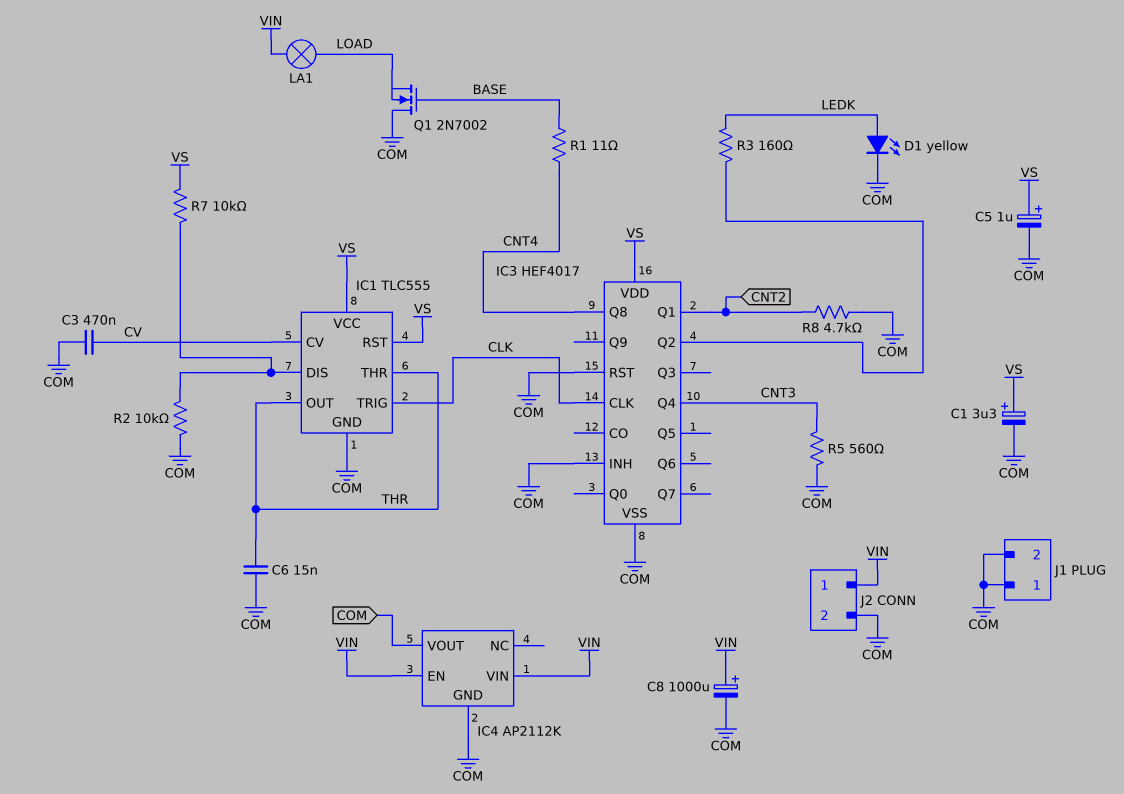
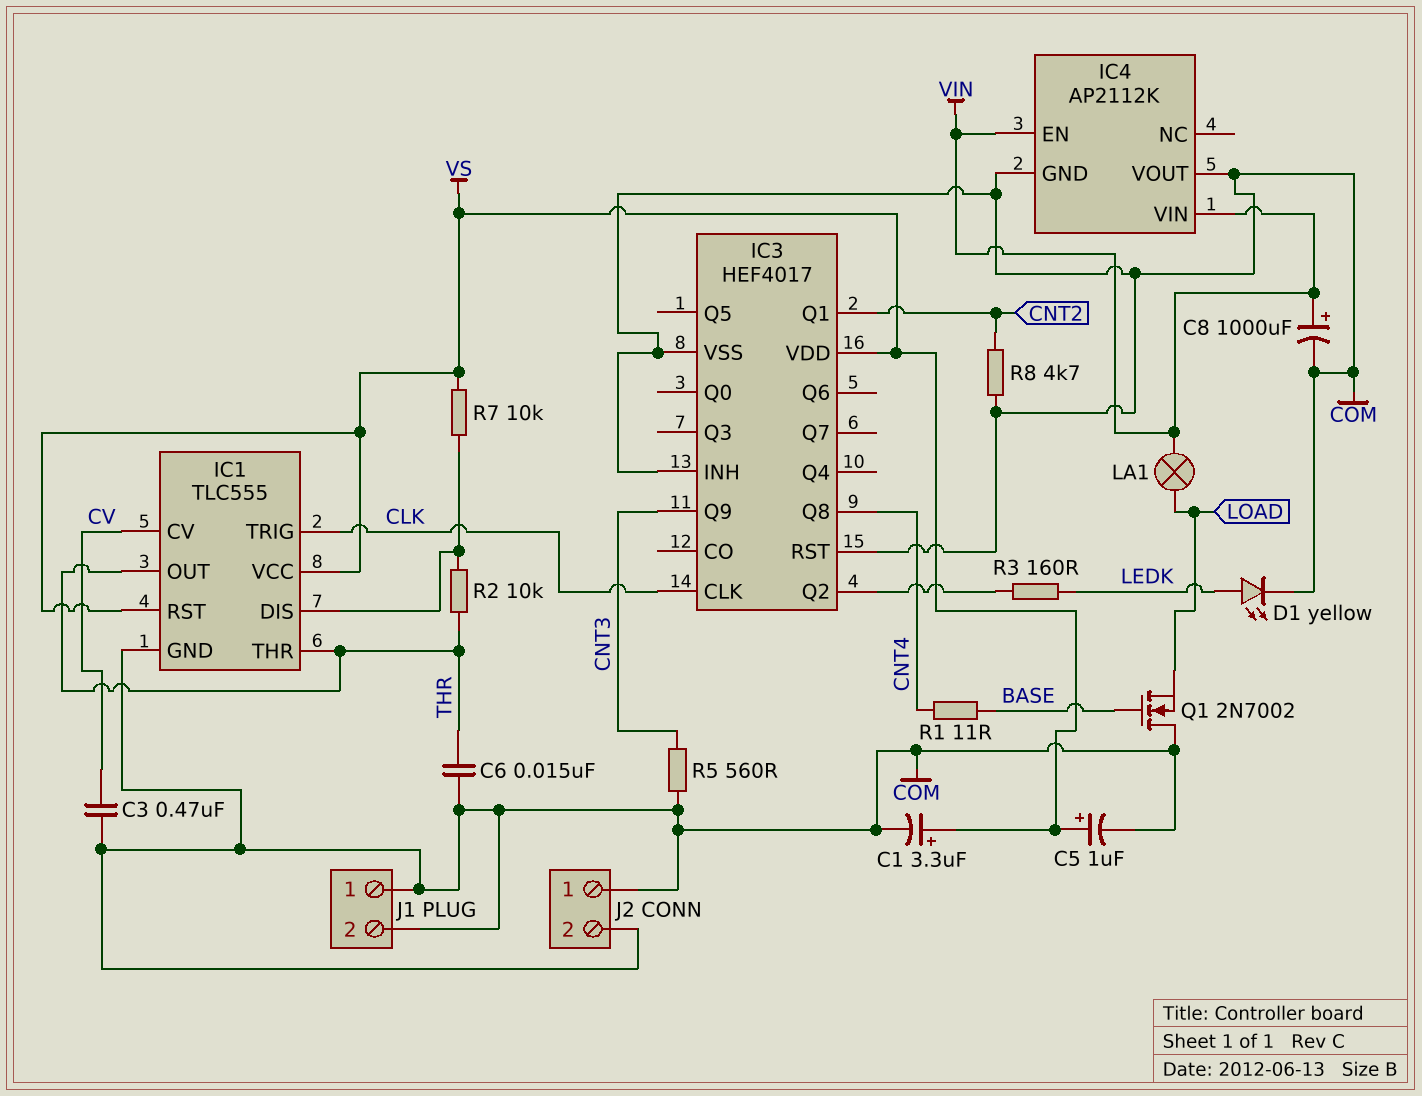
IC3 pin Q4: CNT3 -> none
IC3 pin Q9: none -> CNT3
J2 pin 1: VIN -> COM
R2: 10k (COM, IC1/DIS) -> 10k (IC1/DIS, THR)

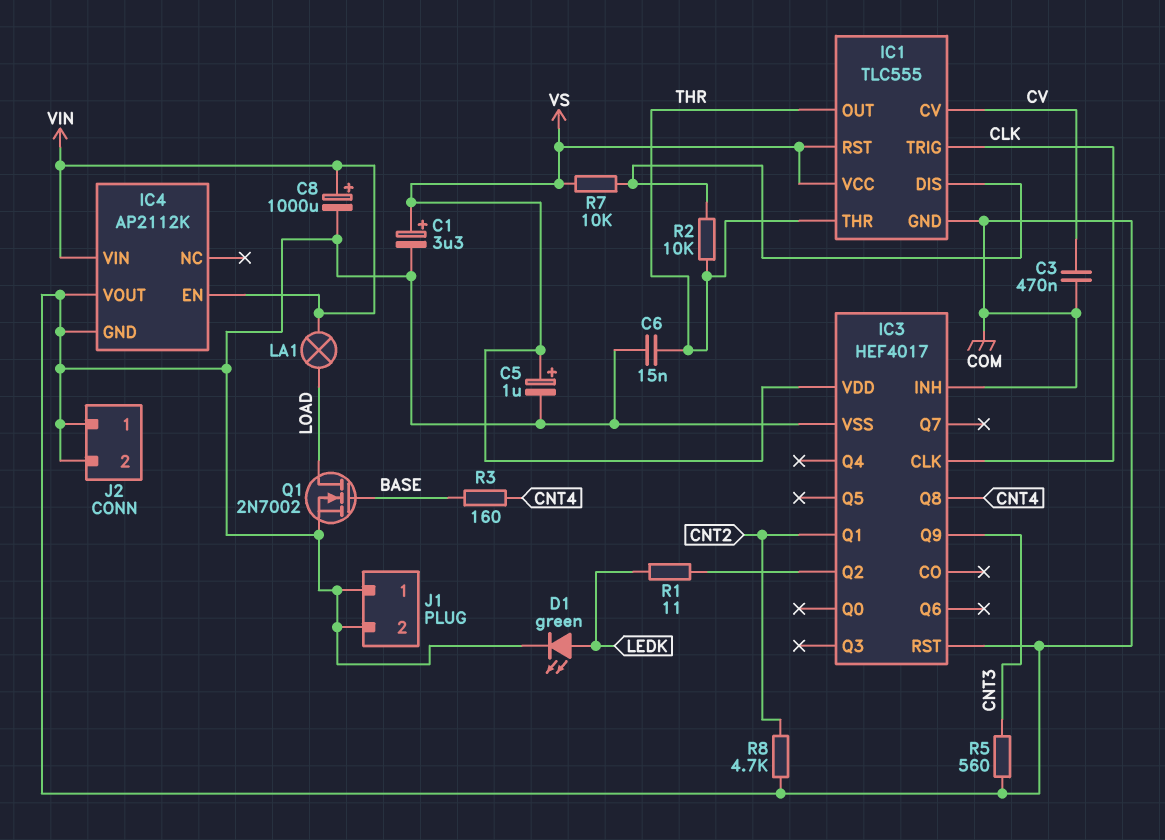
D1: LED yellow (A LEDK, K COM) -> LED green (A LEDK, K COM)
Q1: NMOS 2N7002 (G BASE, D COM, S LOAD) -> NMOS 2N7002 (G BASE, D LOAD, S COM)
R1: 11 (BASE, CNT4) -> 11 (IC3/Q2, LEDK)
R3: 160 (IC3/Q2, LEDK) -> 160 (BASE, CNT4)

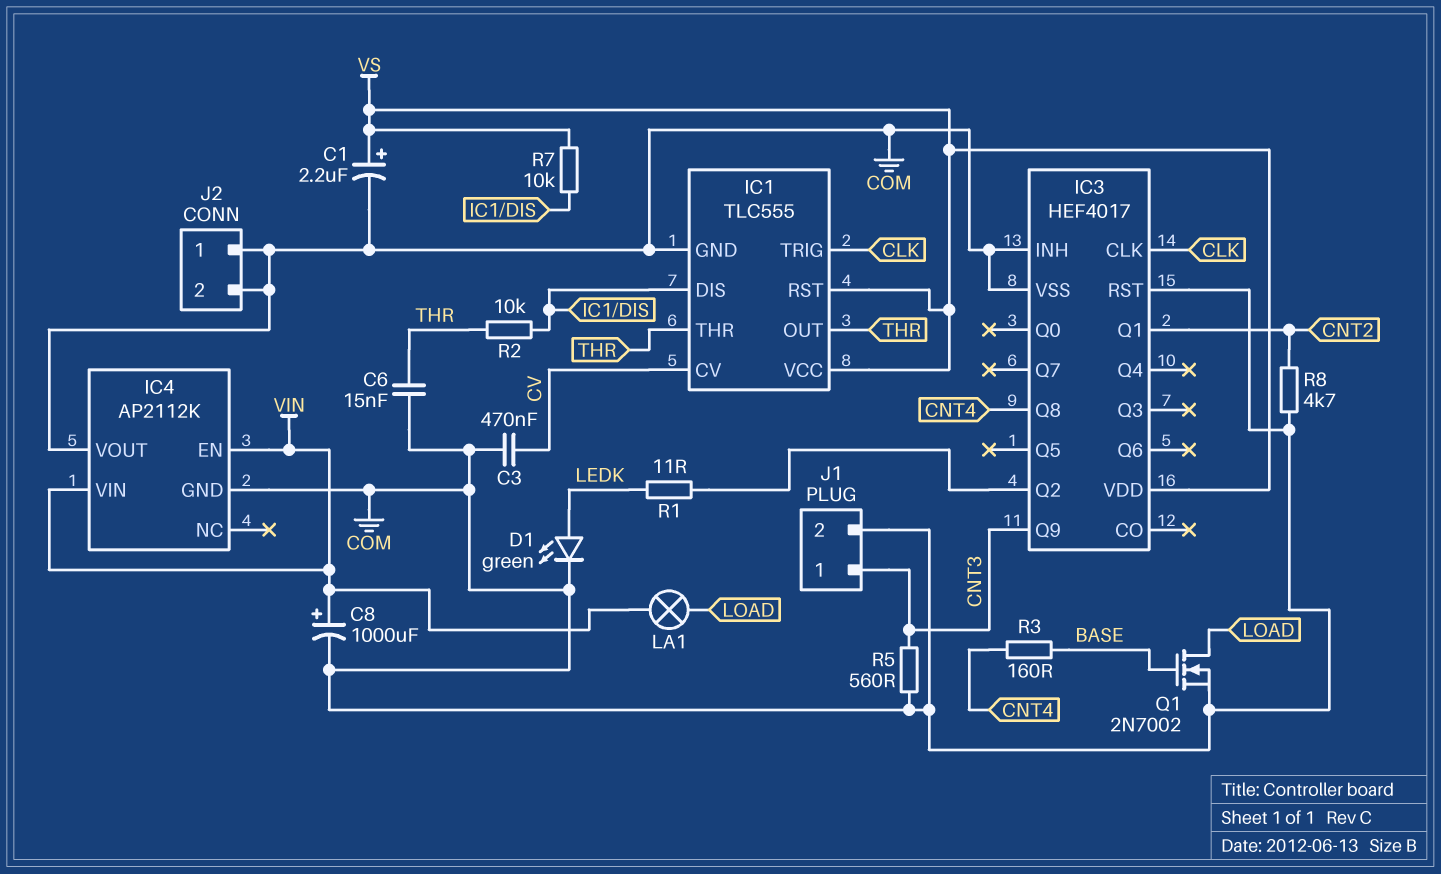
C1: 3.3uF (plus VS, minus COM) -> 2.2uF (plus VS, minus COM)
C5: 1uF (plus VS, minus COM) -> none
J1 pin 1: COM -> CNT3

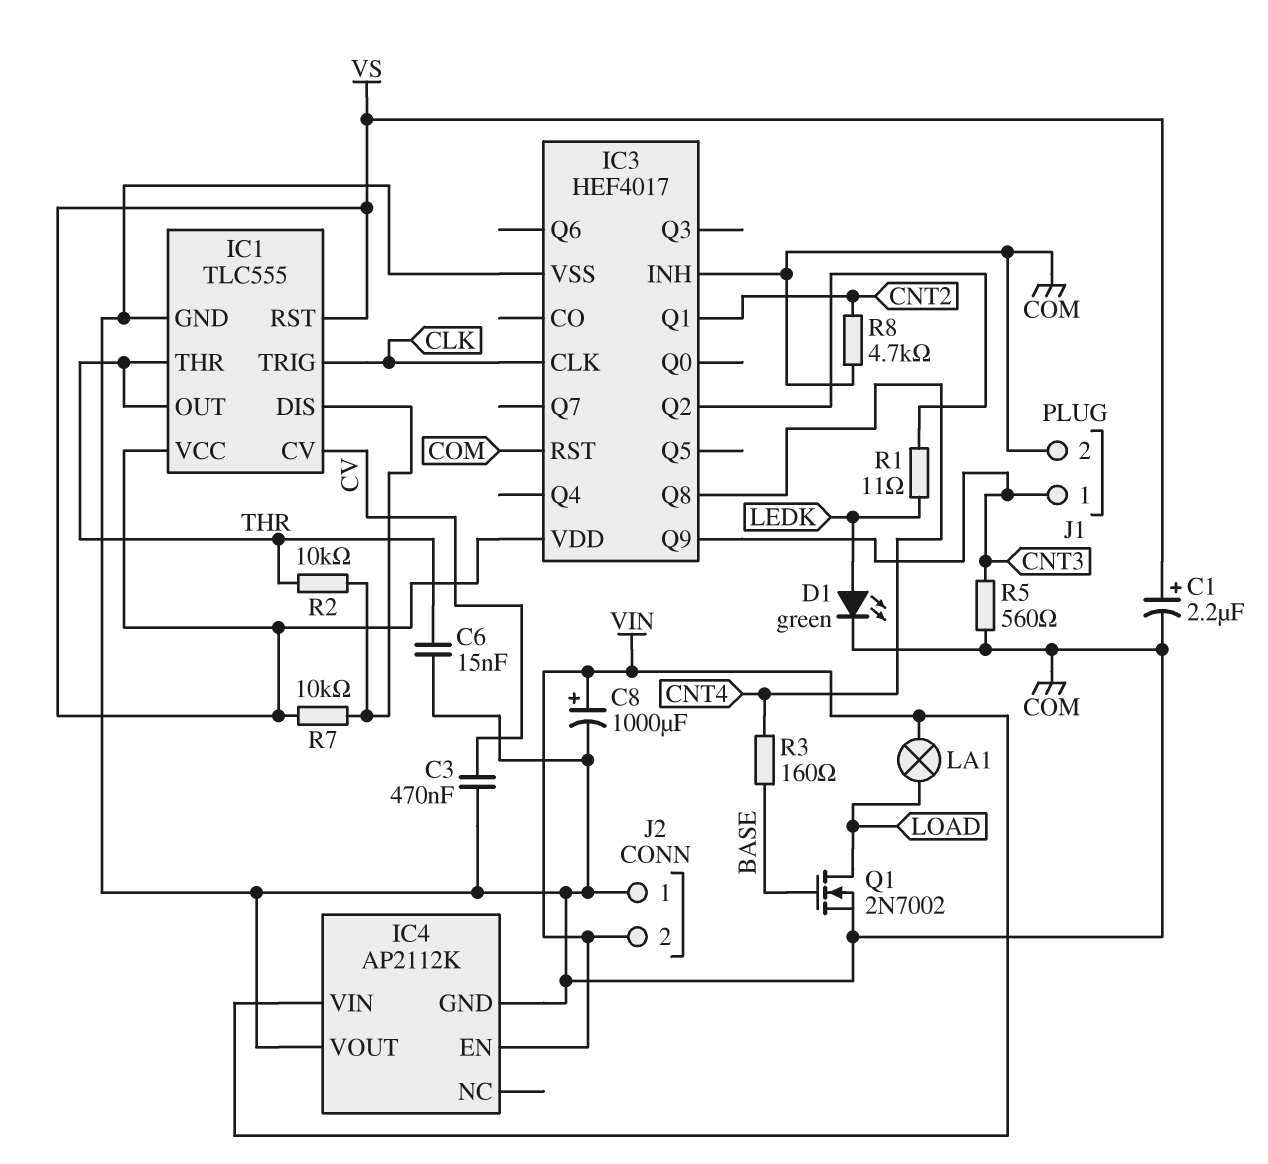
J2 pin 2: COM -> VIN

